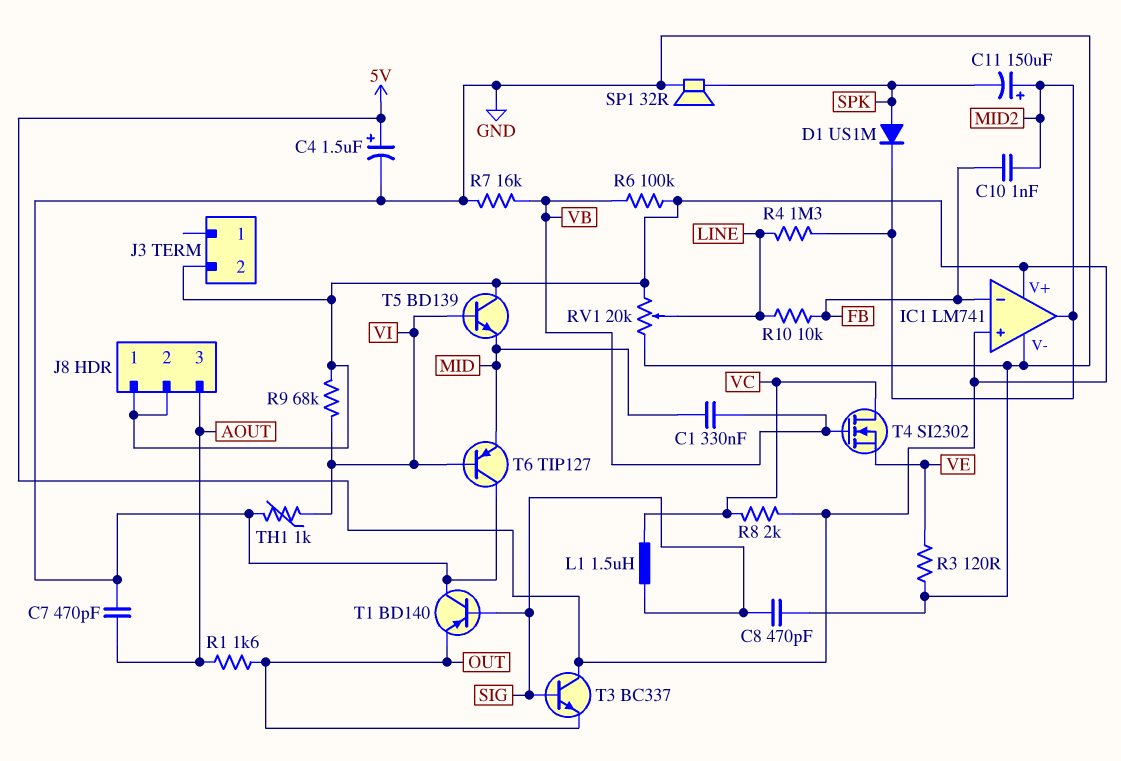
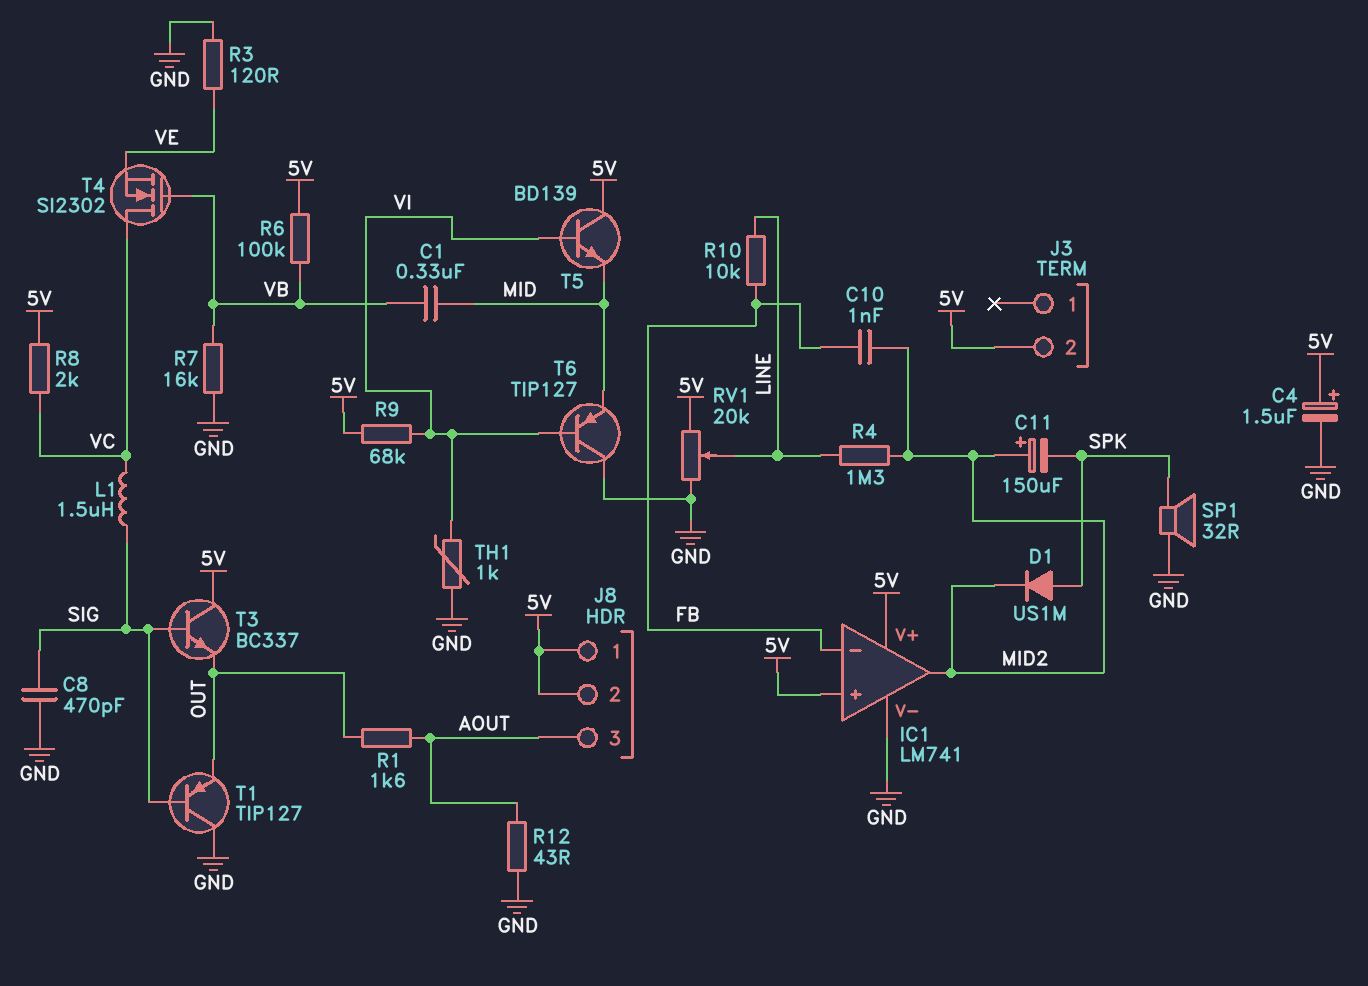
C7: 470pF (AOUT, GND) -> none
R12: none -> 43 (AOUT, GND)
T1: PNP BD140 (B SIG, C GND, E OUT) -> PNP TIP127 (B SIG, C GND, E OUT)

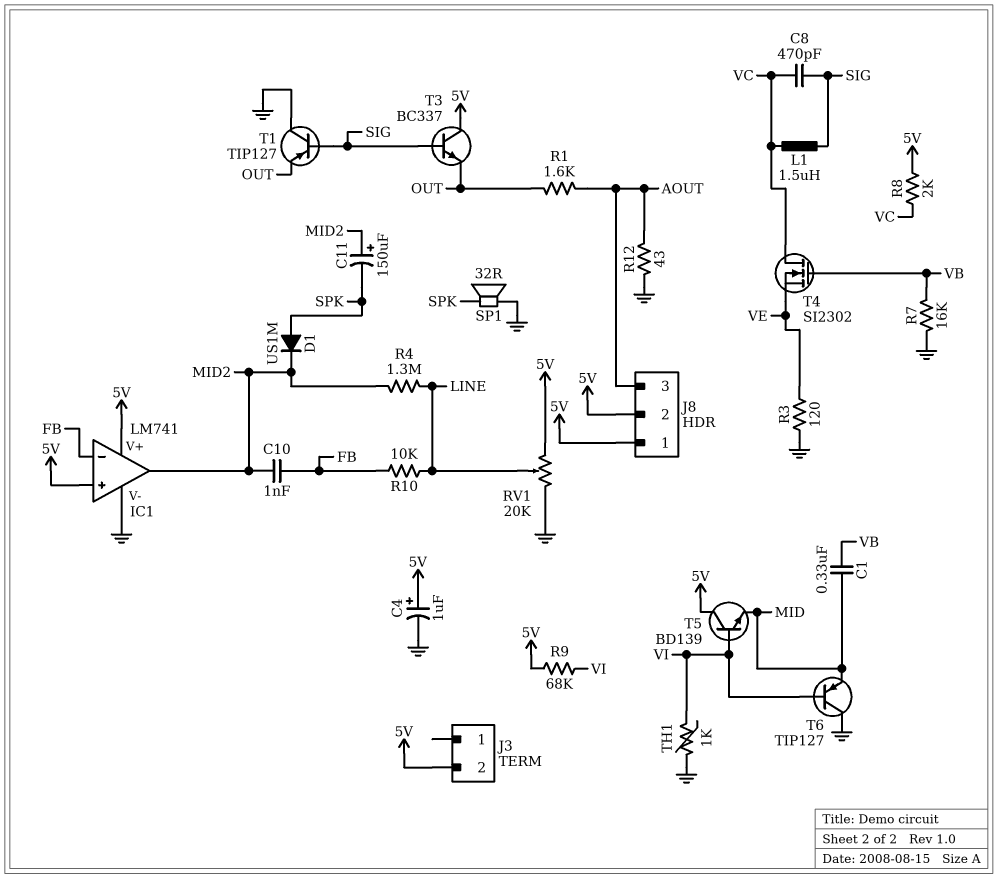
C4: 1.5uF (plus 5V, minus GND) -> 1uF (plus 5V, minus GND)
C8: 470pF (GND, SIG) -> 470pF (SIG, VC)
R6: 100k (5V, VB) -> none

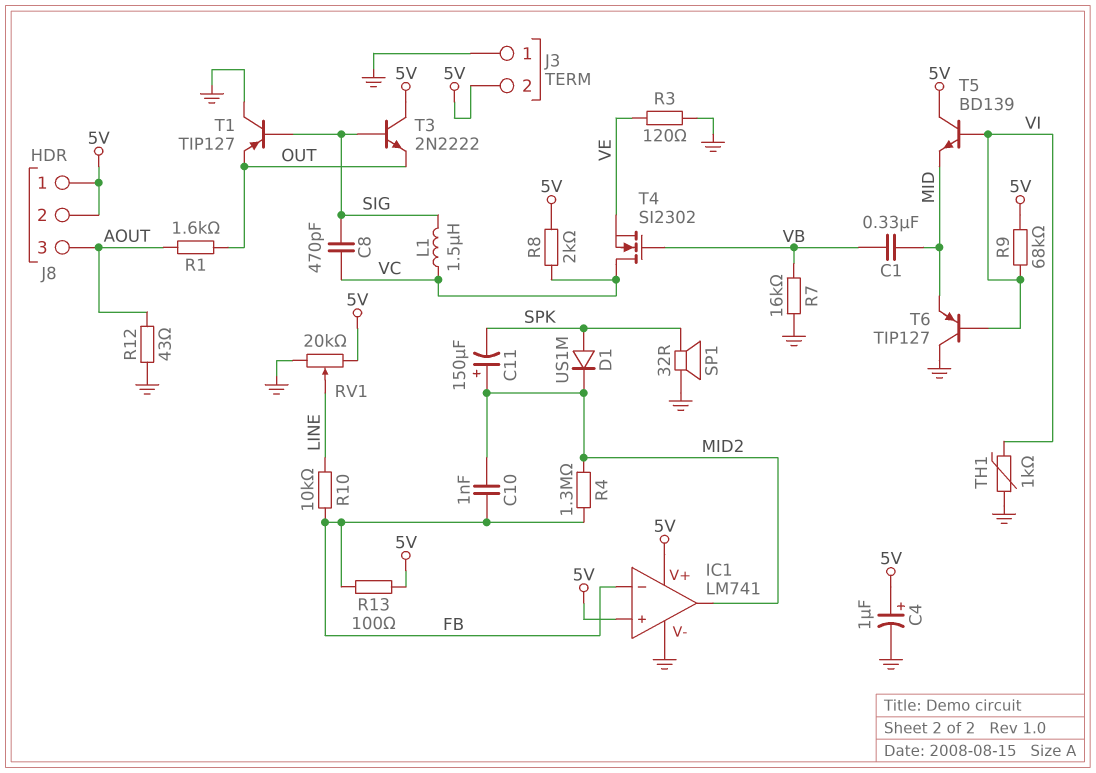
J3 pin 1: none -> GND
R4: 1.3M (LINE, MID2) -> 1.3M (FB, MID2)
R13: none -> 100 (5V, FB)
T3: NPN BC337 (B SIG, C 5V, E OUT) -> NPN 2N2222 (B SIG, C 5V, E OUT)

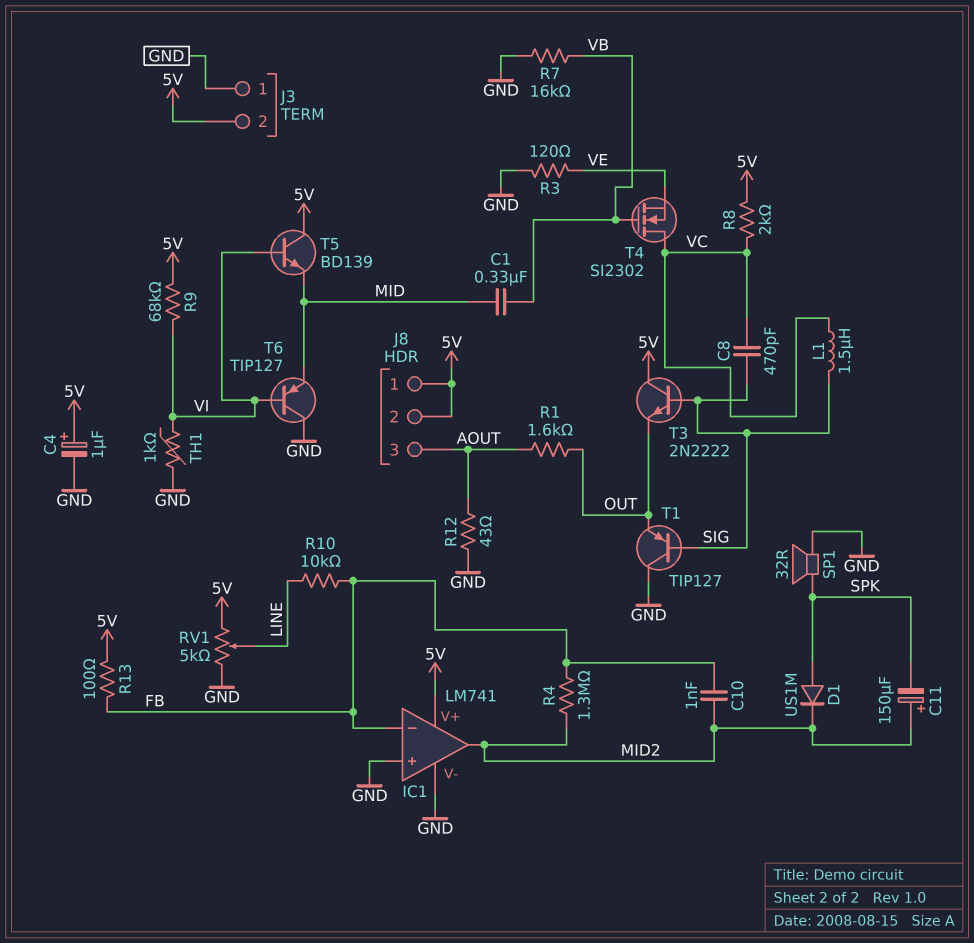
IC1 pin in+: 5V -> GND
RV1: 20k (5V, GND, wiper LINE) -> 5k (5V, GND, wiper LINE)

